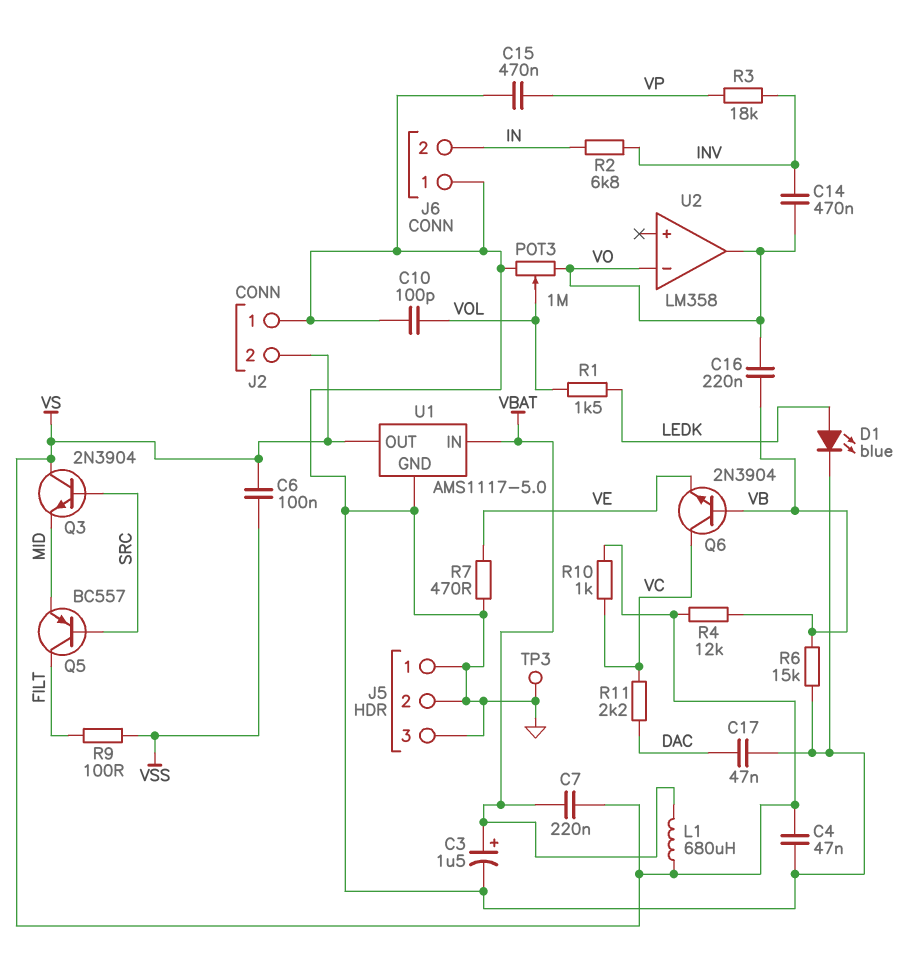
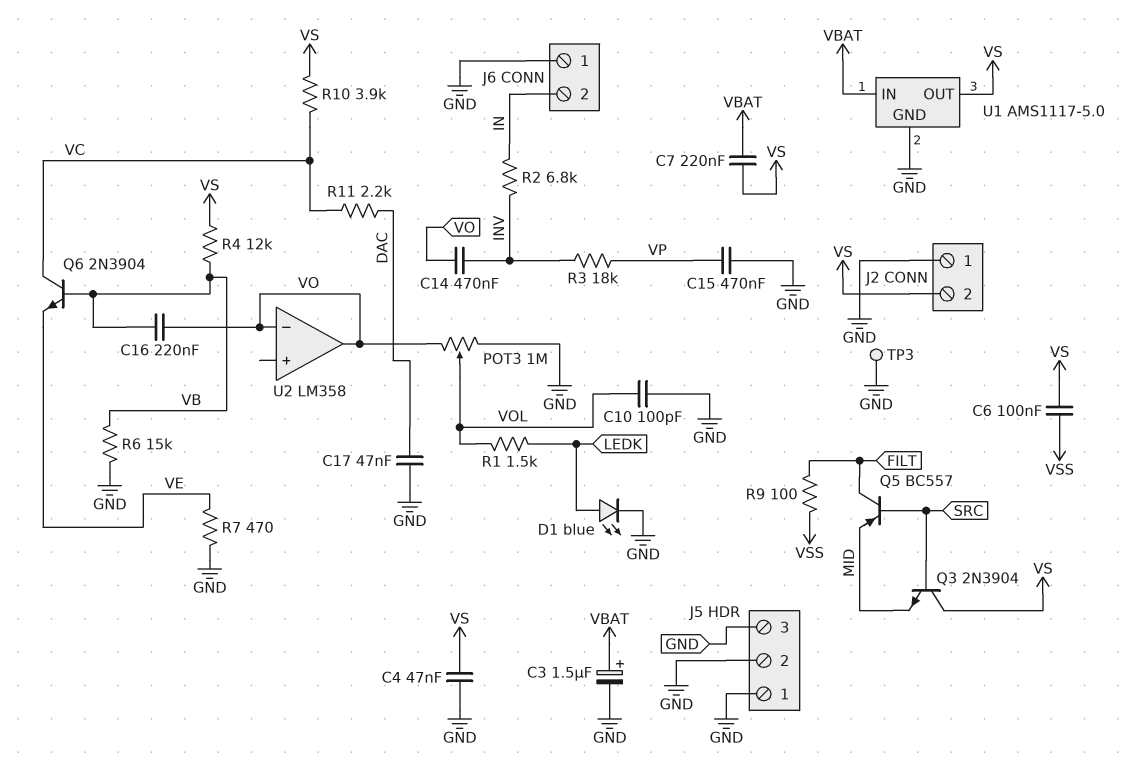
L1: 680uH (VBAT, VS) -> none
R10: 1k (VC, VS) -> 3.9k (VC, VS)

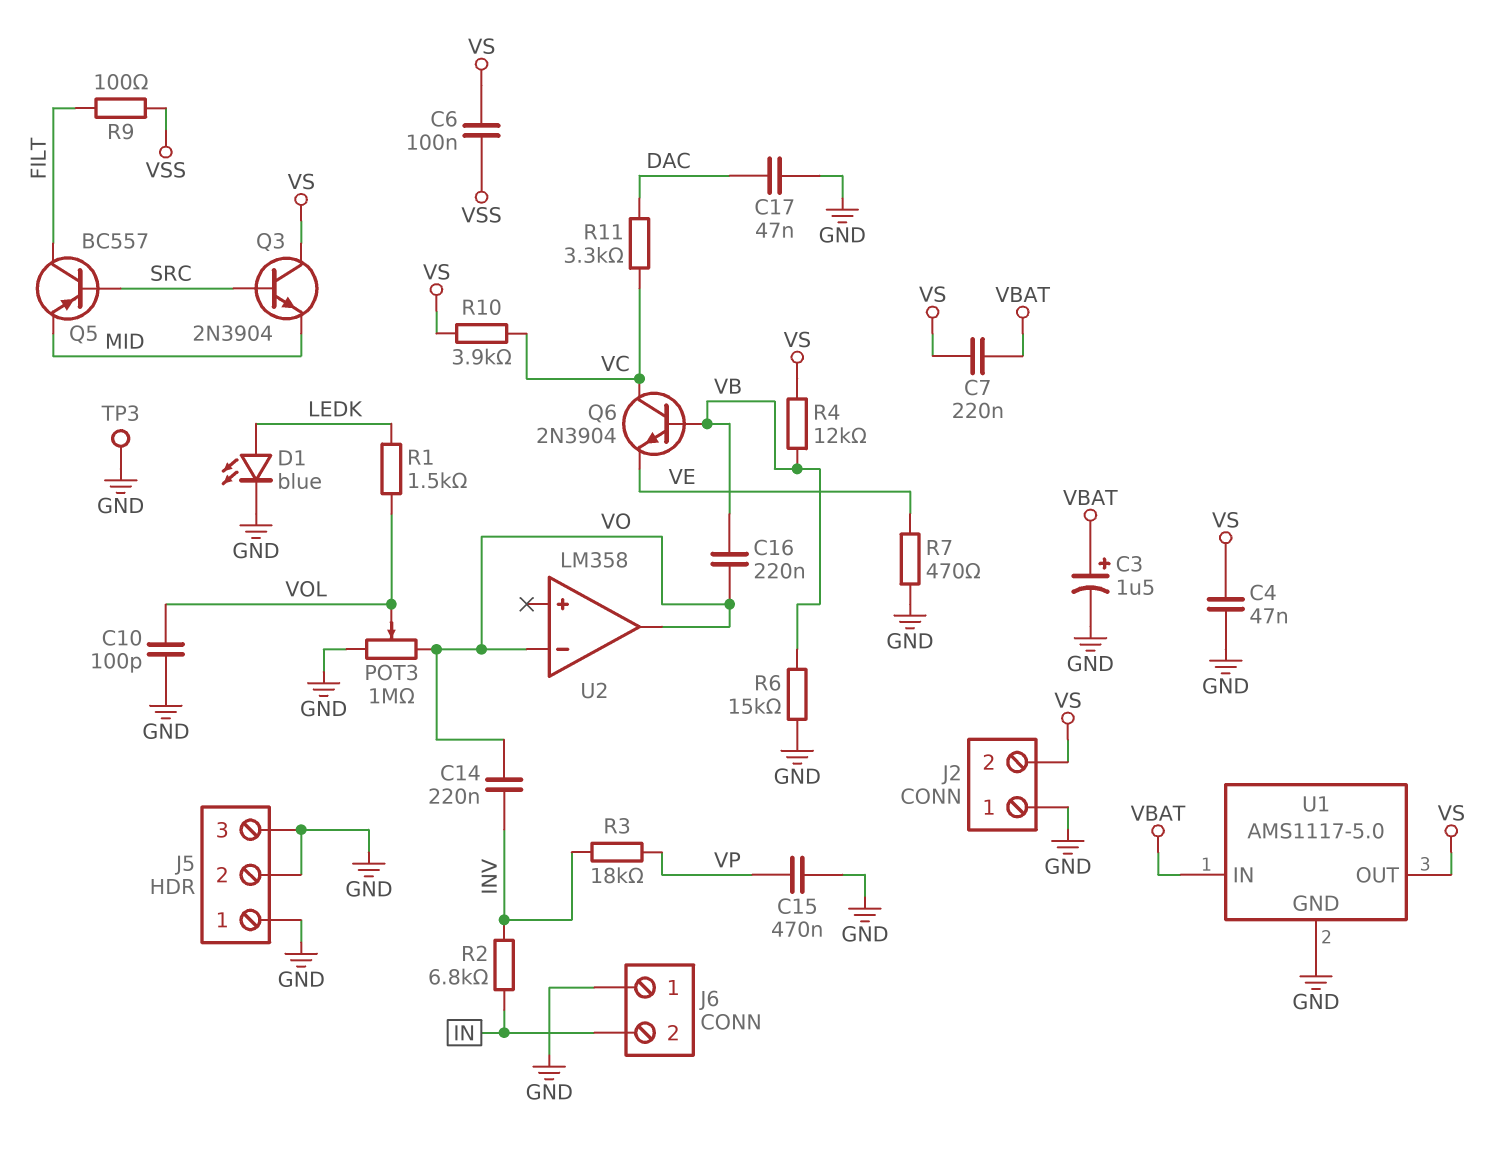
C14: 470nF (INV, VO) -> 220nF (INV, VO)
R11: 2.2k (DAC, VC) -> 3.3k (DAC, VC)

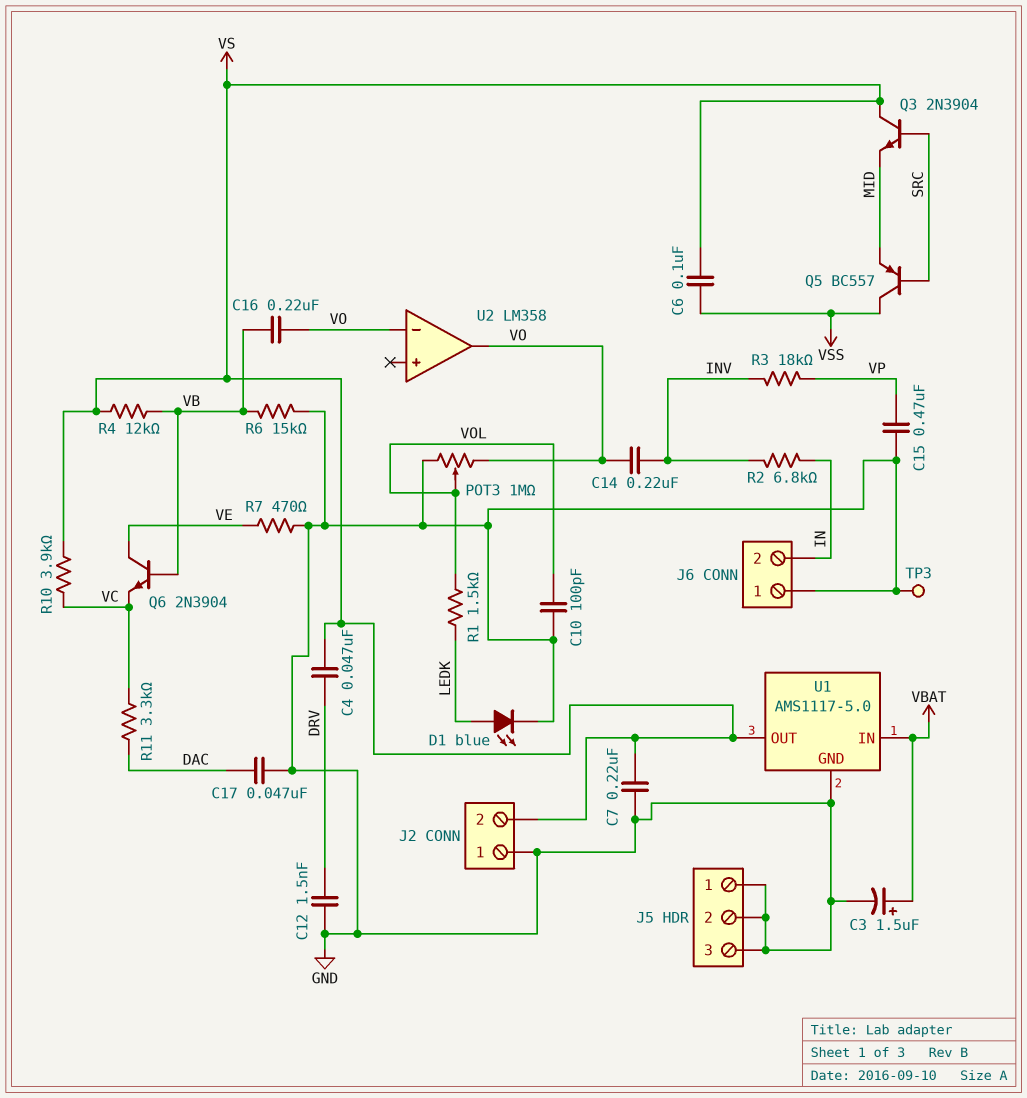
C4: 47nF (GND, VS) -> 47nF (DRV, VS)
C7: 220nF (VBAT, VS) -> 220nF (GND, VS)
C12: none -> 1.5nF (DRV, GND)
Q5: PNP BC557 (B SRC, C FILT, E MID) -> PNP BC557 (B SRC, C VSS, E MID)
Q6: NPN 2N3904 (B VB, C VC, E VE) -> NPN 2N3904 (B VB, C VE, E VC)
R9: 100 (FILT, VSS) -> none

